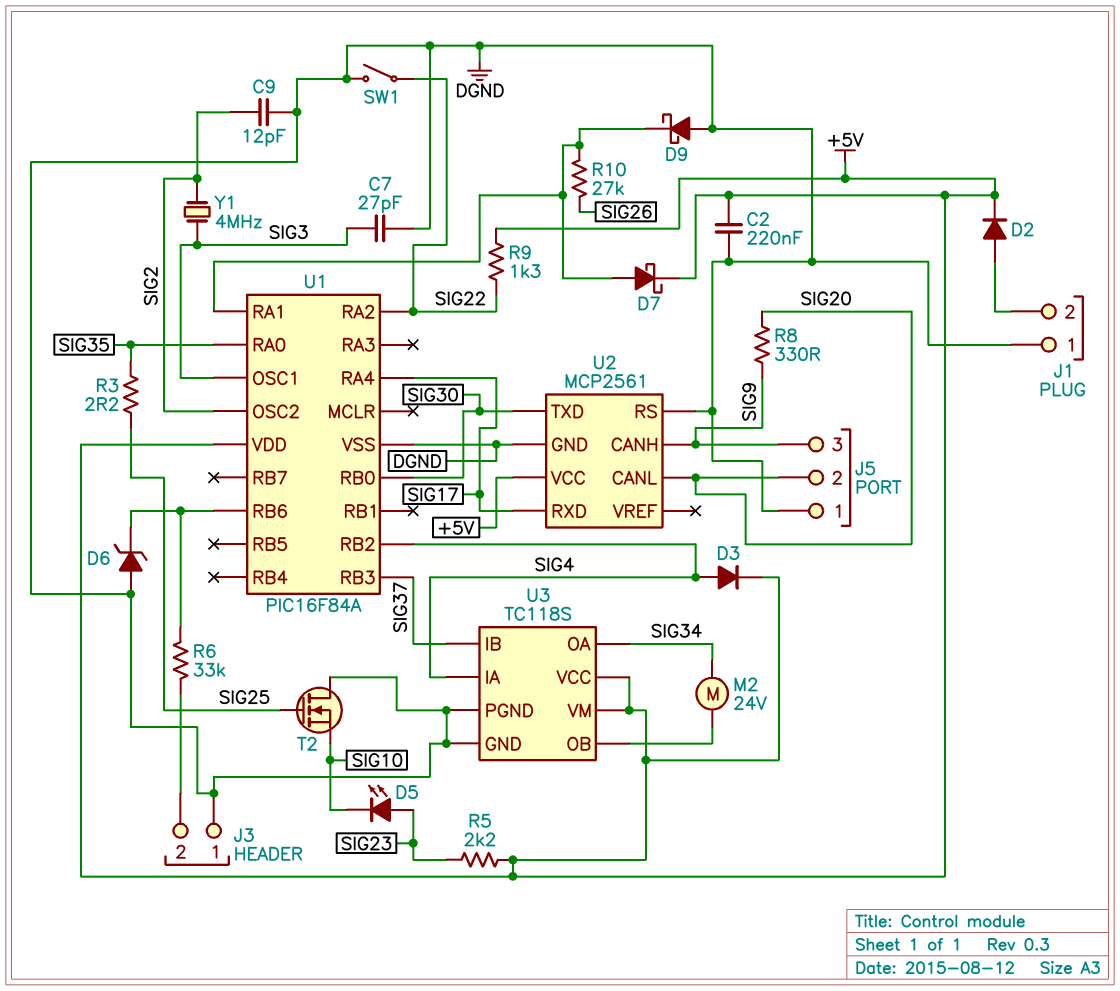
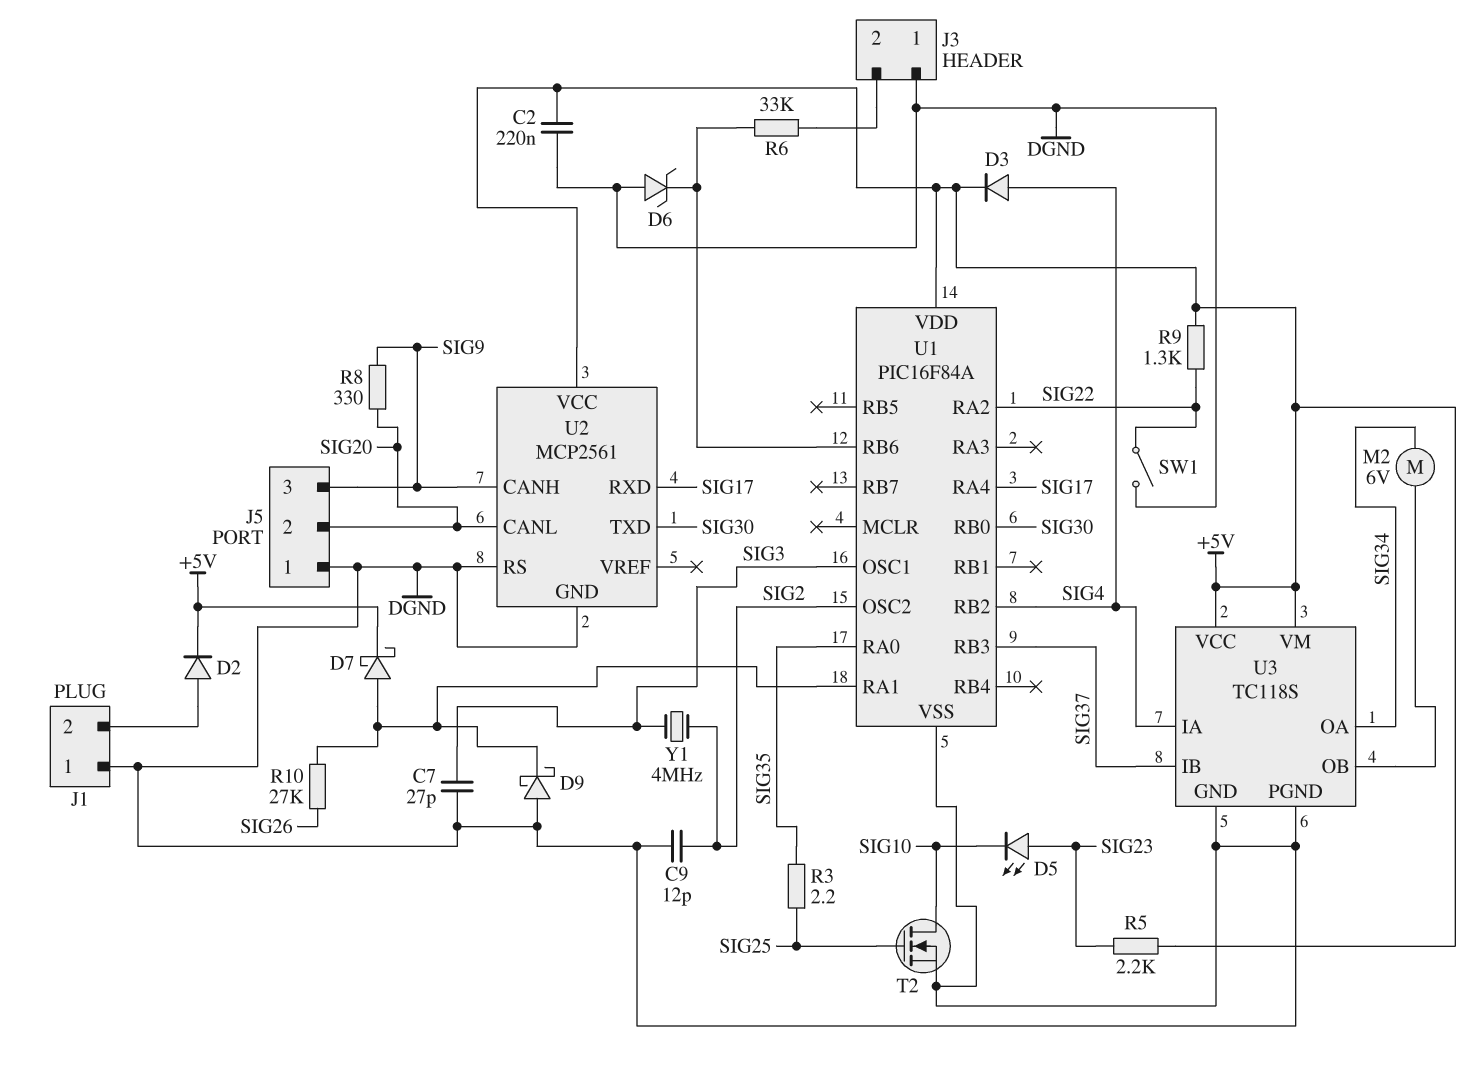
M2: motor 24V (SIG34, U3/OB) -> motor 6V (SIG34, U3/OB)
T2: NMOS (G SIG25, D DGND, S SIG10) -> NMOS (G SIG25, D SIG10, S DGND)

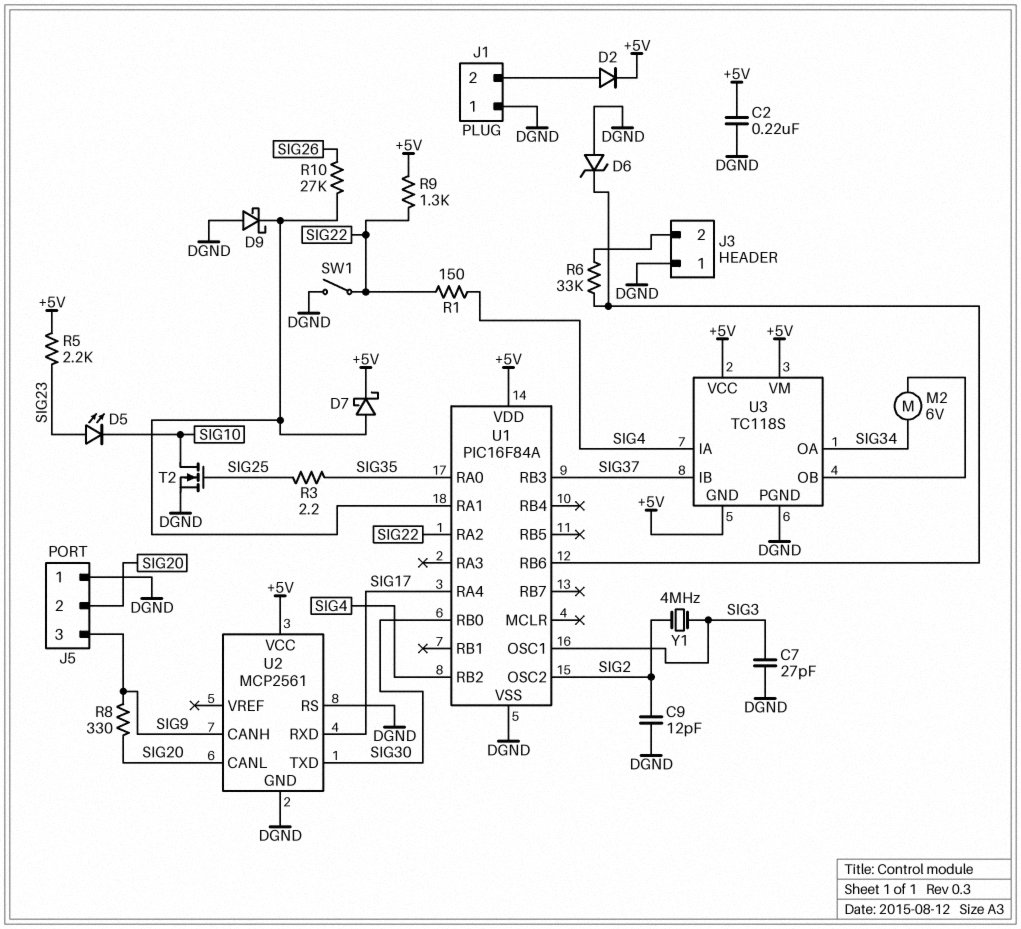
D3: diode (A SIG4, K +5V) -> none
R1: none -> 150 (SIG4, SIG22)
U3 pin GND: DGND -> +5V

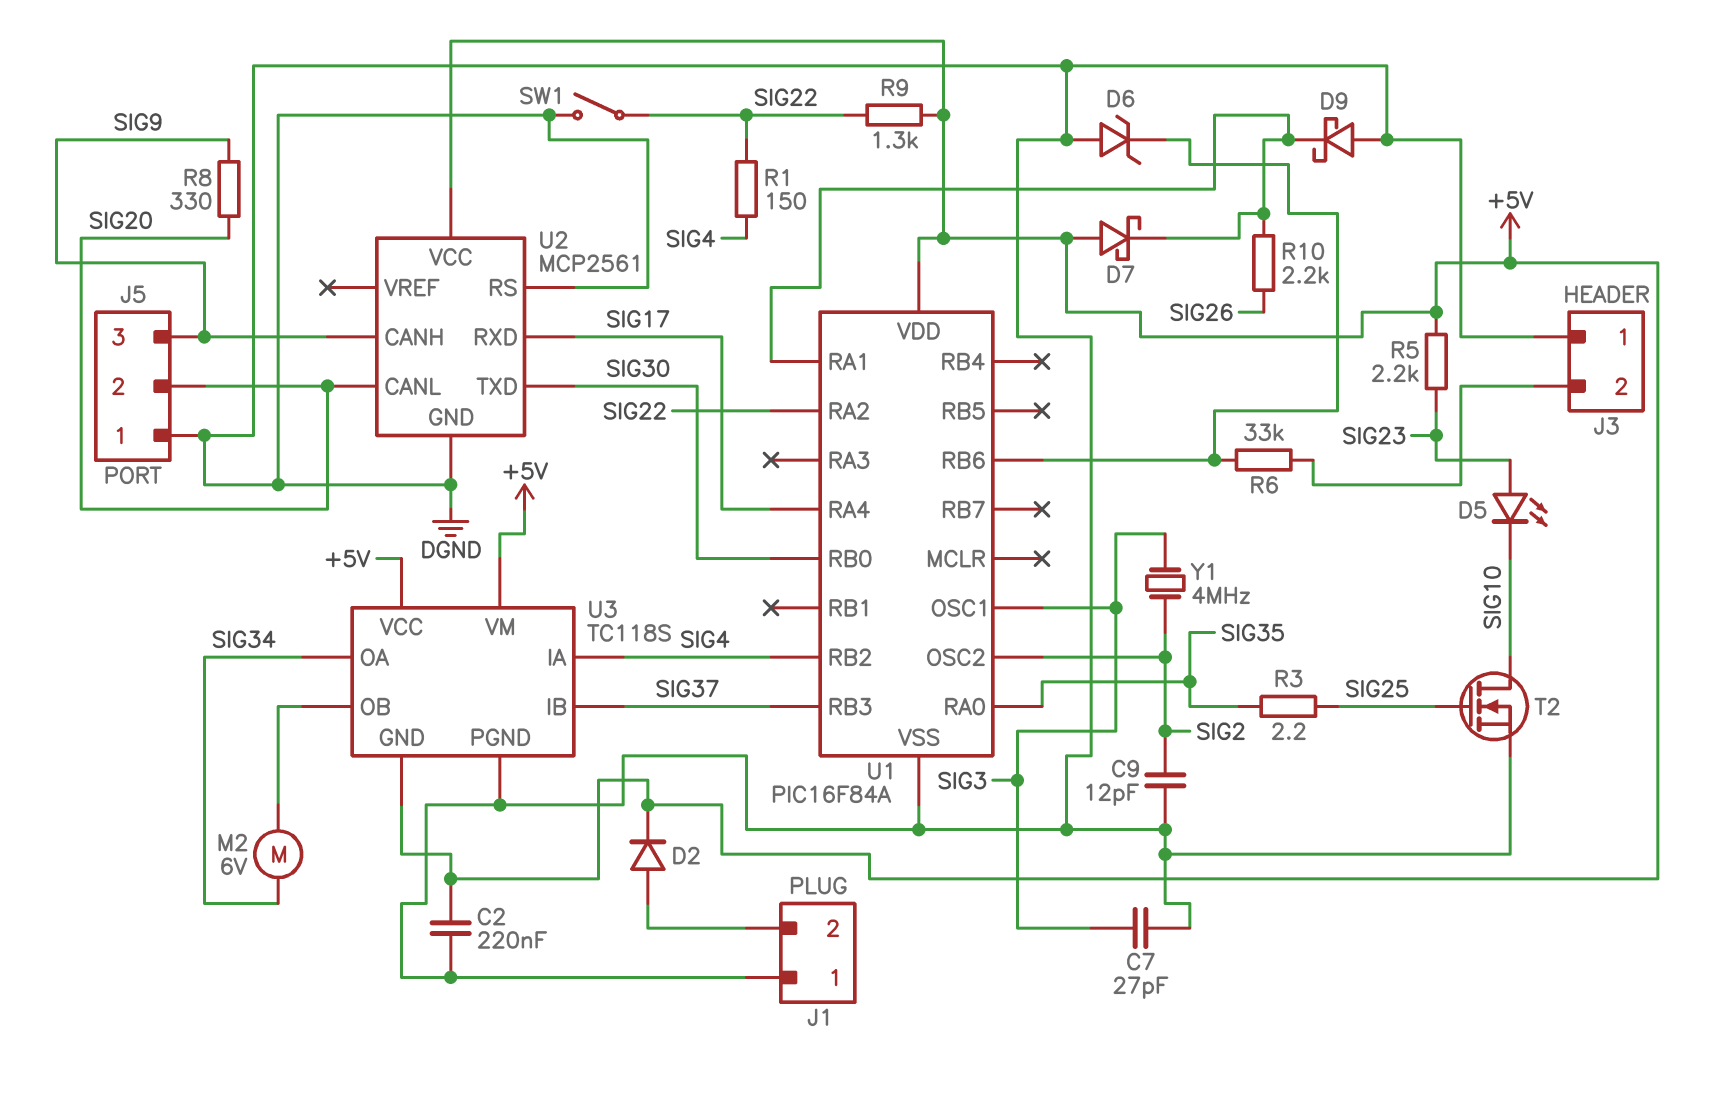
D7: schottky (A U1/RA1, K +5V) -> schottky (A +5V, K U1/RA1)
R10: 27k (SIG26, U1/RA1) -> 2.2k (SIG26, U1/RA1)

